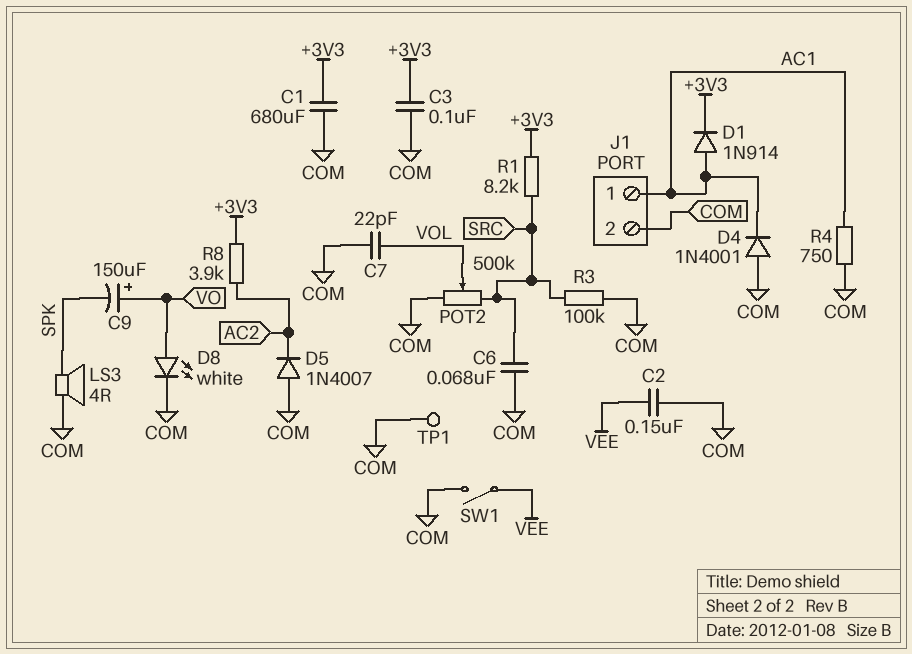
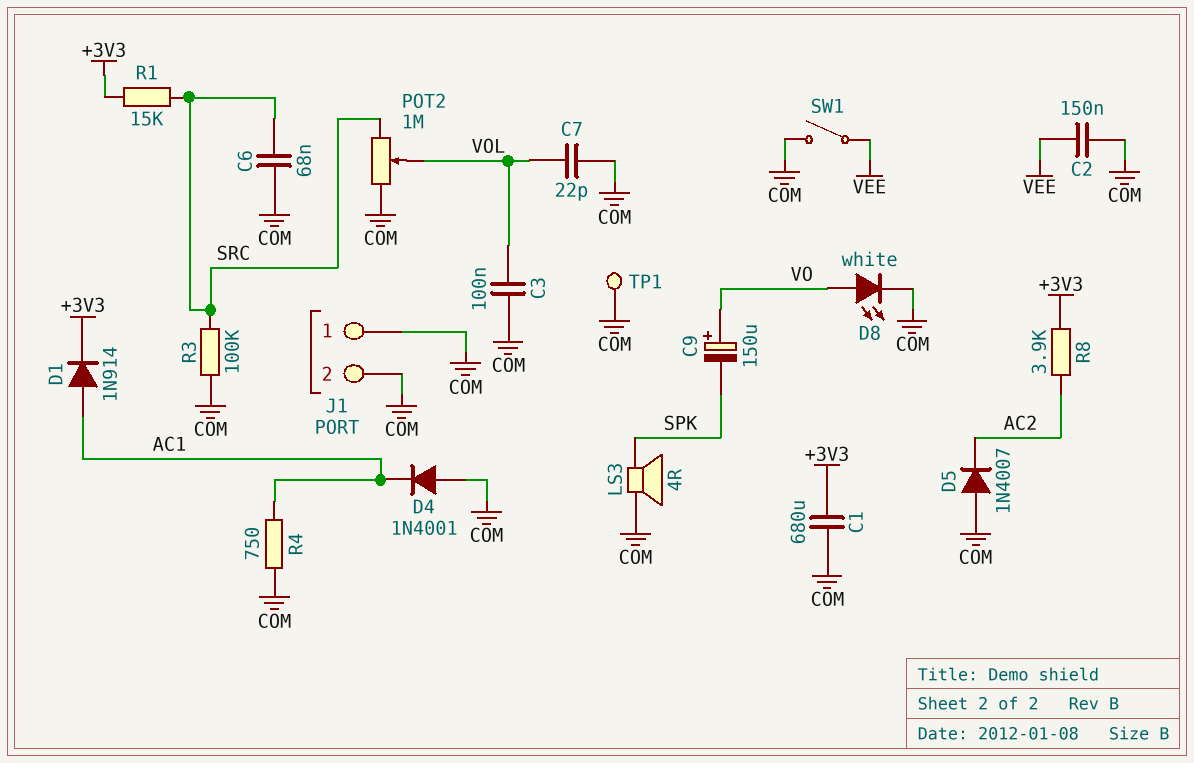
C3: 100nF (+3V3, COM) -> 100nF (COM, VOL)
J1 pin 1: AC1 -> COM
POT2: 500k (COM, SRC, wiper VOL) -> 1M (COM, SRC, wiper VOL)
R1: 8.2k (+3V3, SRC) -> 15k (+3V3, SRC)

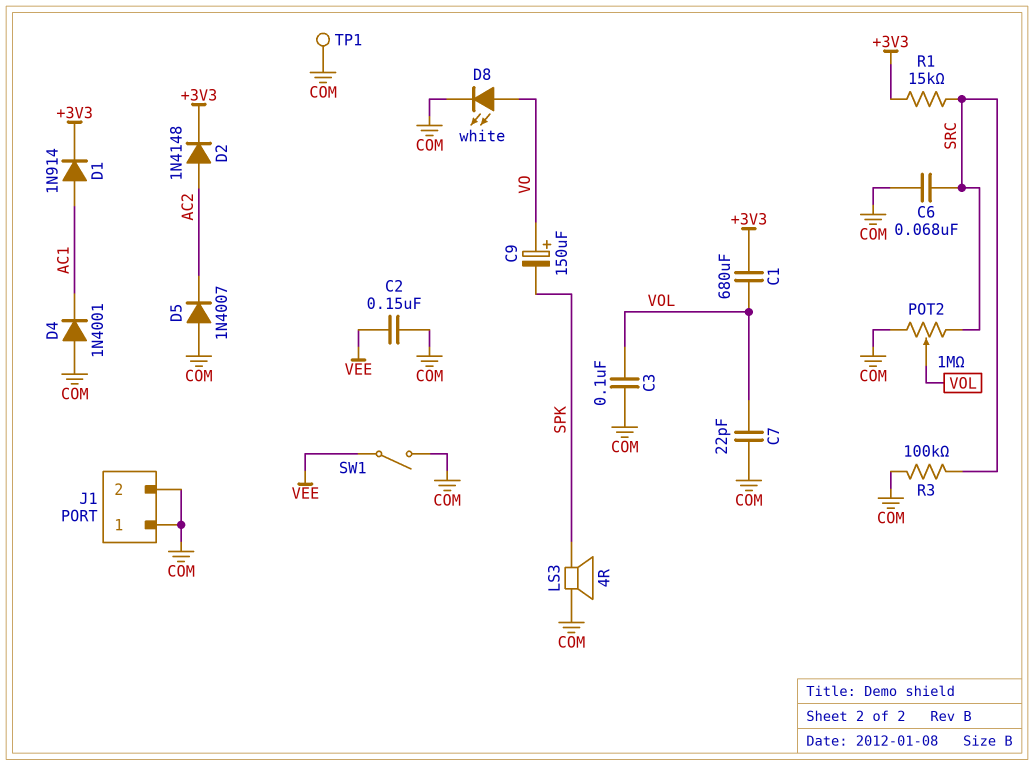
C1: 680uF (+3V3, COM) -> 680uF (+3V3, VOL)
D2: none -> diode 1N4148 (A AC2, K +3V3)
R4: 750 (AC1, COM) -> none
R8: 3.9k (+3V3, AC2) -> none

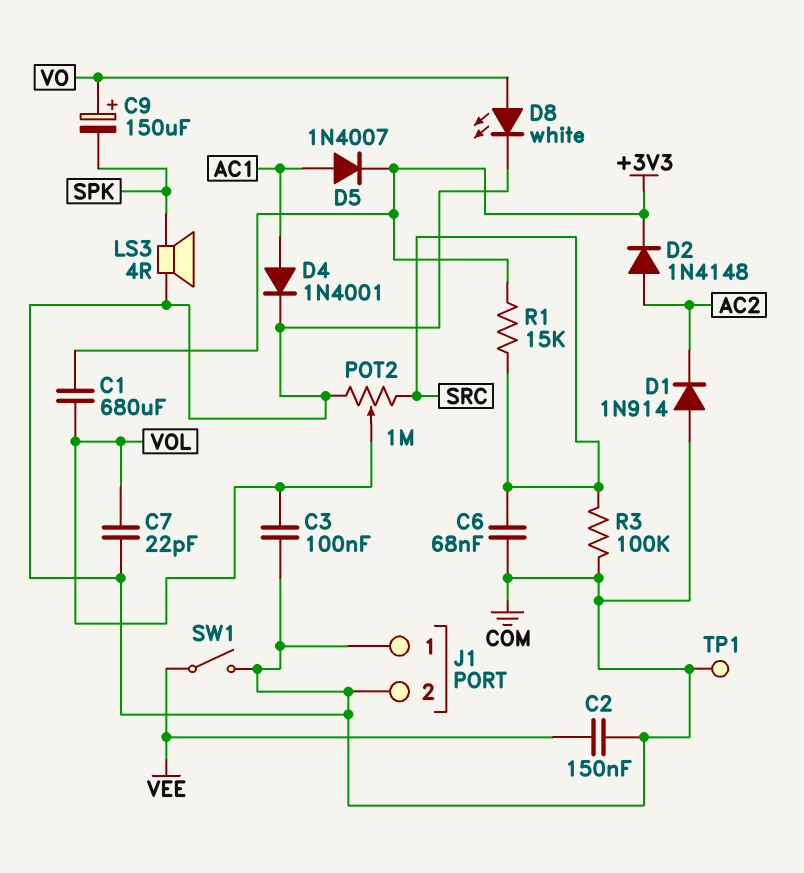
D1: diode 1N914 (A AC1, K +3V3) -> diode 1N914 (A COM, K AC2)
D4: diode 1N4001 (A COM, K AC1) -> diode 1N4001 (A AC1, K COM)
D5: diode 1N4007 (A COM, K AC2) -> diode 1N4007 (A AC1, K +3V3)

